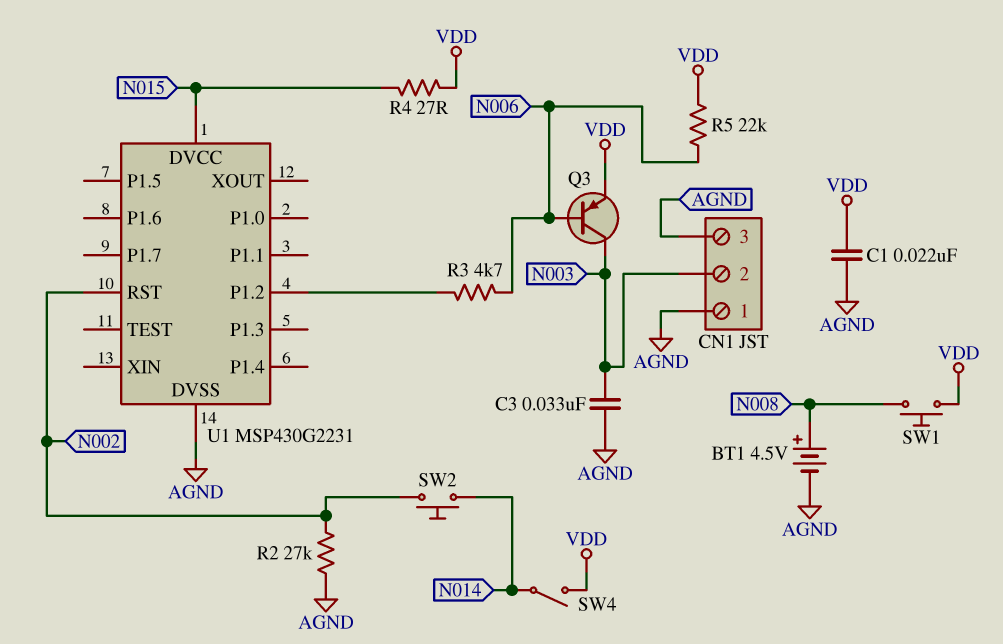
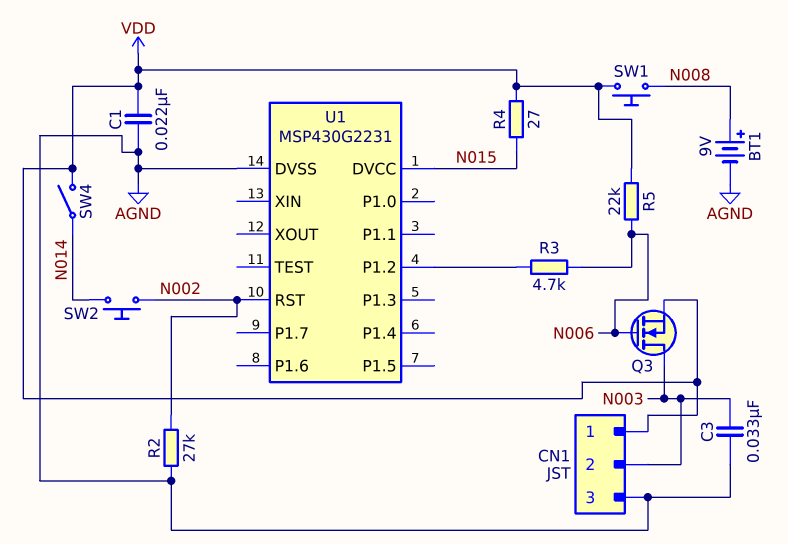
BT1: 4.5V (plus N008, minus AGND) -> 9V (plus N008, minus AGND)
CN1 pin 1: AGND -> VDD
Q3: PNP (B N006, C N003, E VDD) -> NMOS (G N006, D N003, S VDD)

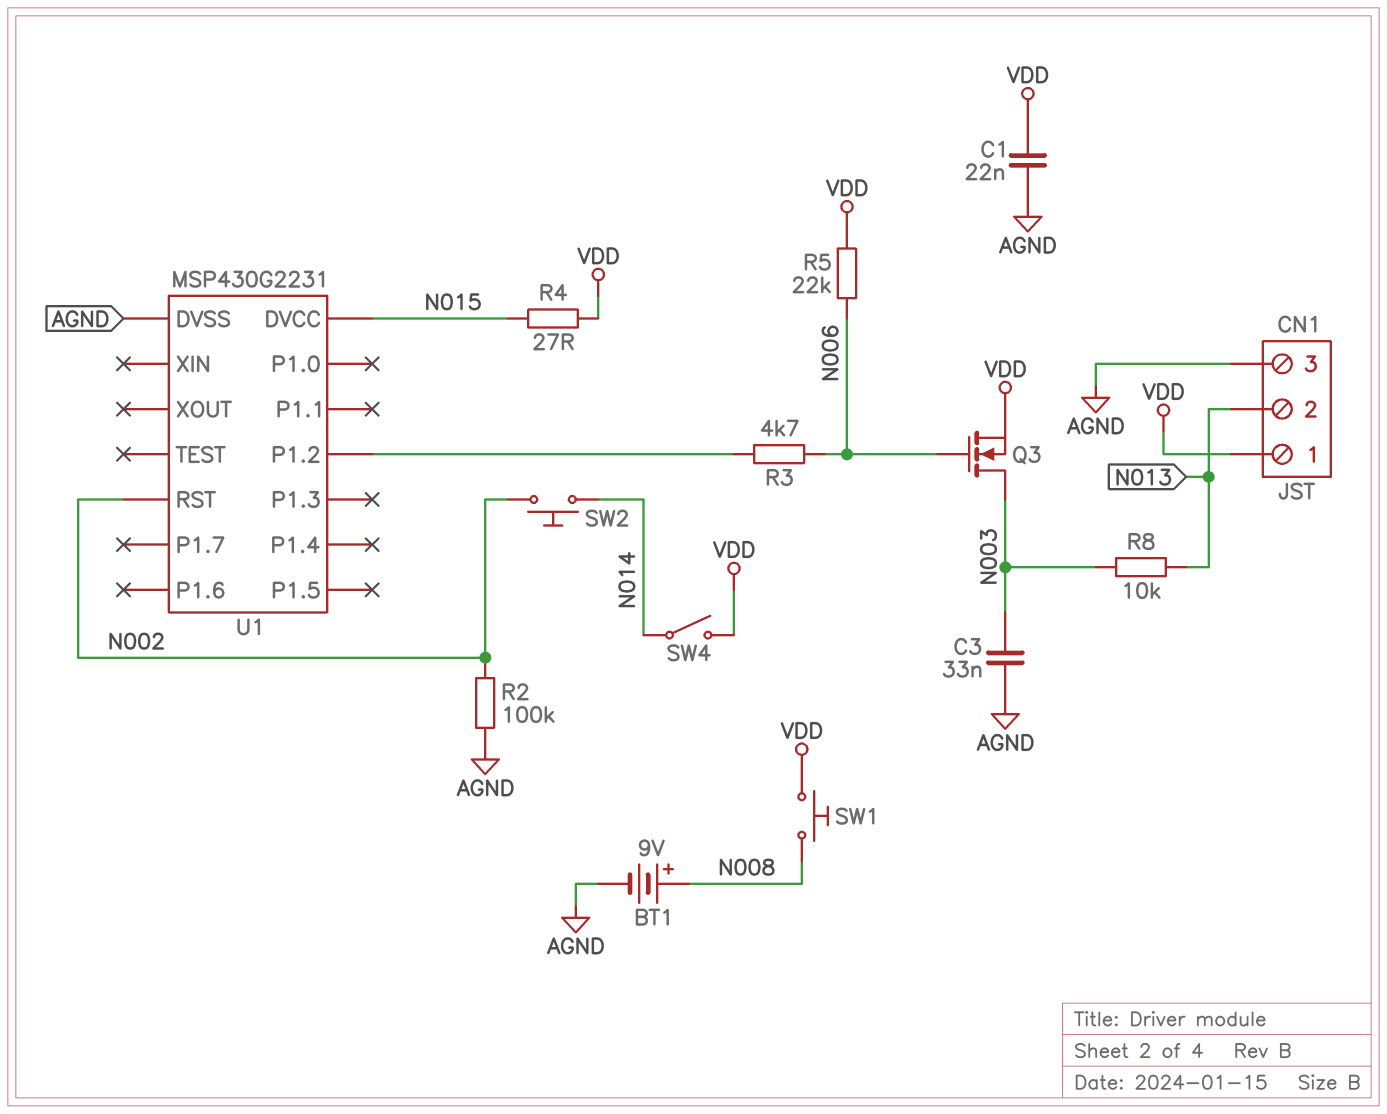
CN1 pin 2: N003 -> N013
R2: 27k (AGND, N002) -> 100k (AGND, N002)
R8: none -> 10k (N003, N013)

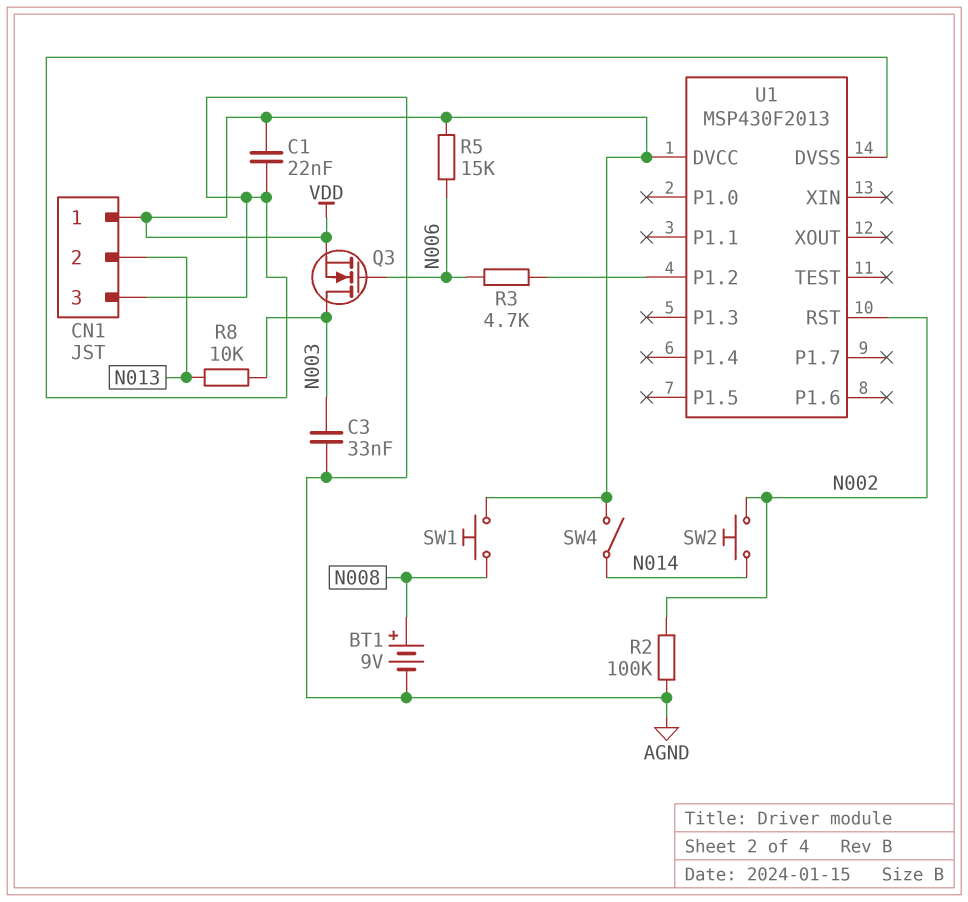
R4: 27 (N015, VDD) -> none
R5: 22k (N006, VDD) -> 15k (N006, VDD)
U1: MSP430G2231 -> MSP430F2013
U1 pin DVCC: N015 -> VDD

